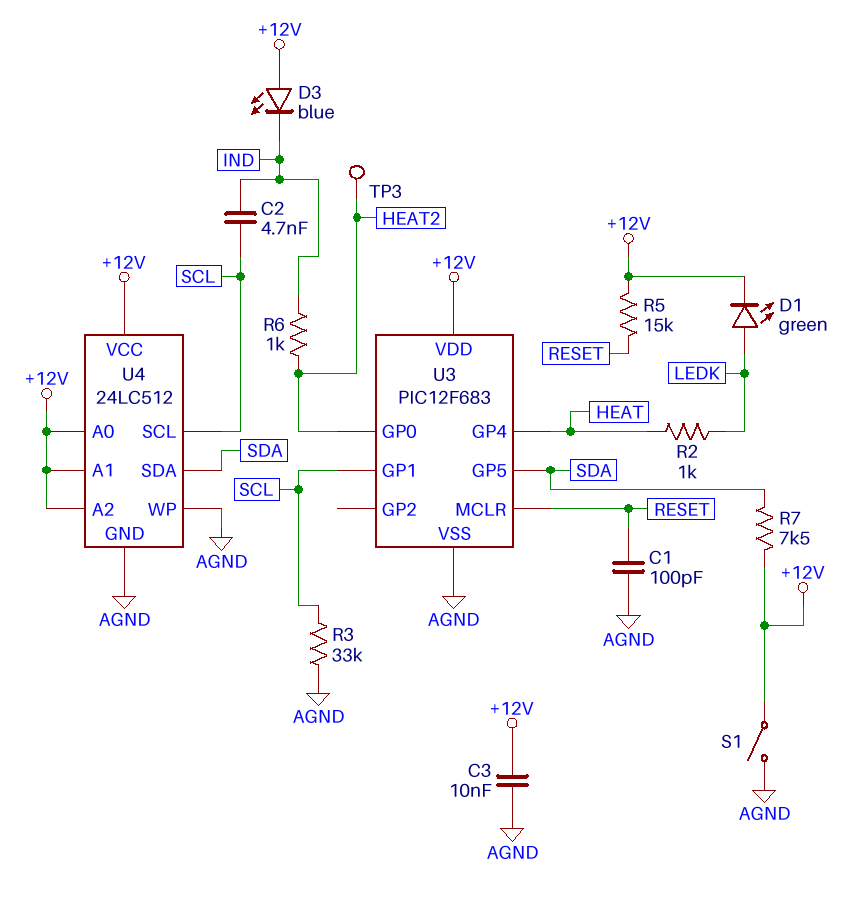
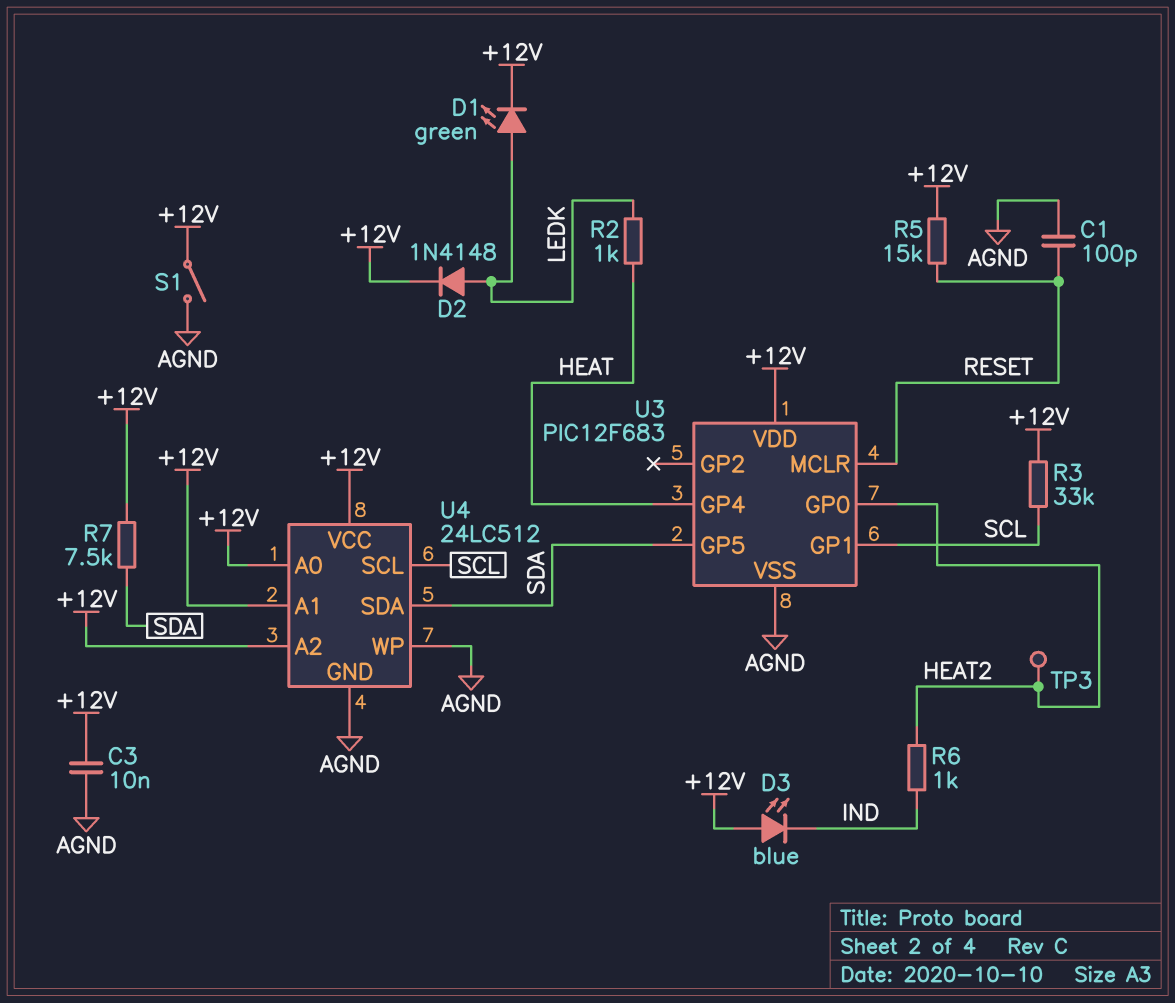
C2: 4.7nF (IND, SCL) -> none
D2: none -> diode 1N4148 (A LEDK, K +12V)
R3: 33k (AGND, SCL) -> 33k (+12V, SCL)

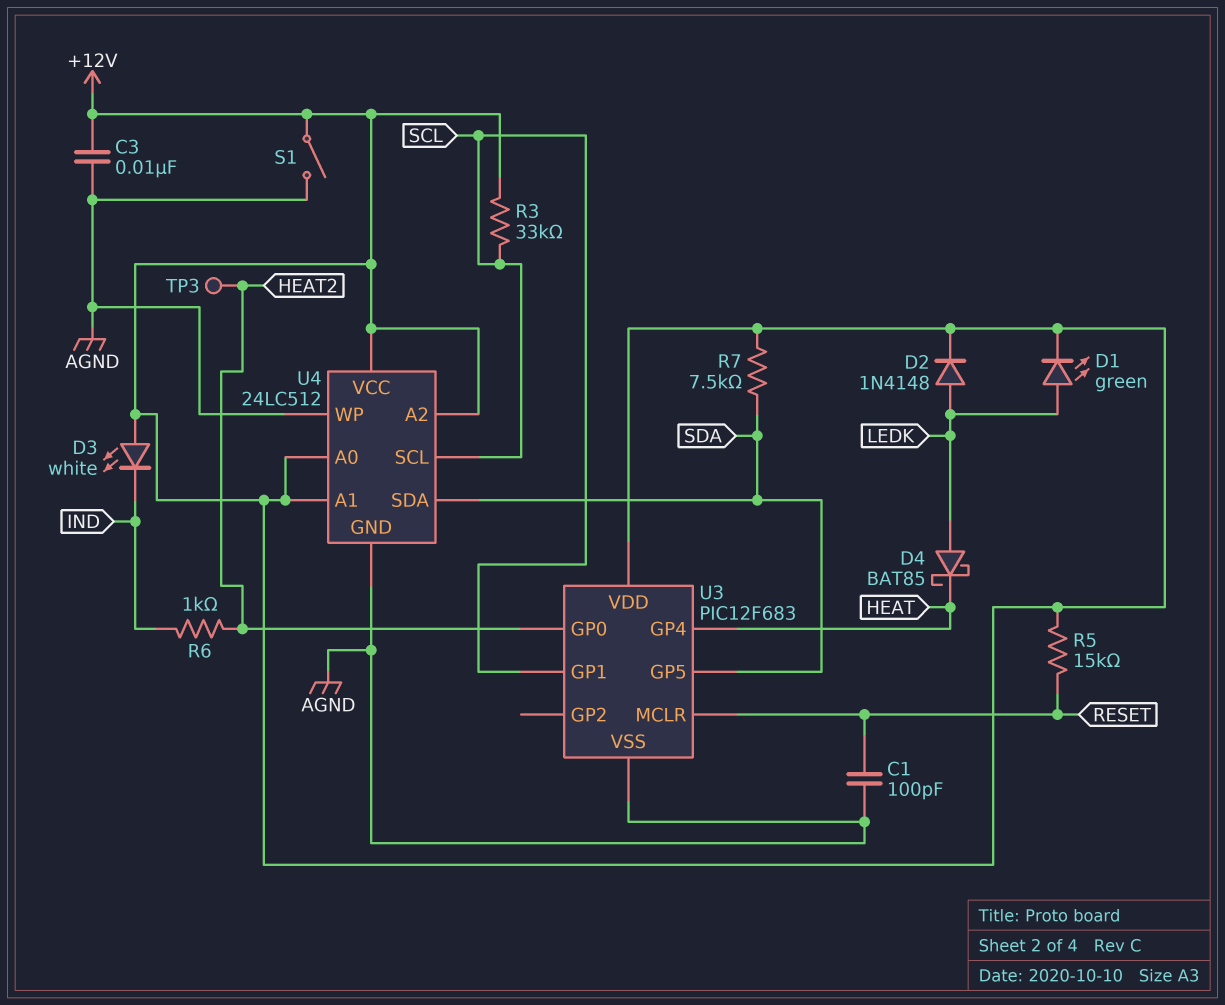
D3: LED blue (A +12V, K IND) -> LED white (A +12V, K IND)
D4: none -> schottky BAT85 (A LEDK, K HEAT)
R2: 1k (HEAT, LEDK) -> none

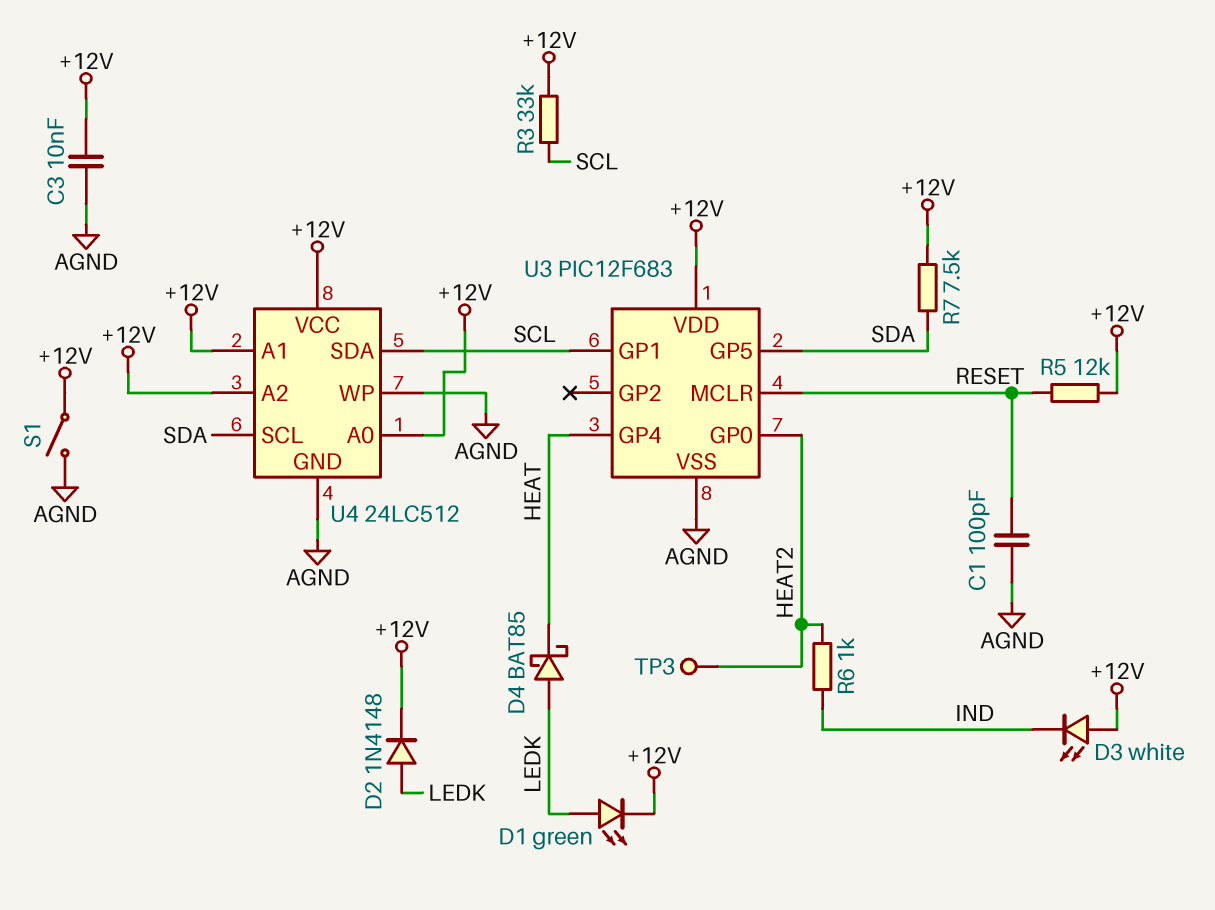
R5: 15k (+12V, RESET) -> 12k (+12V, RESET)
U4 pin SCL: SCL -> SDA
U4 pin SDA: SDA -> SCL

